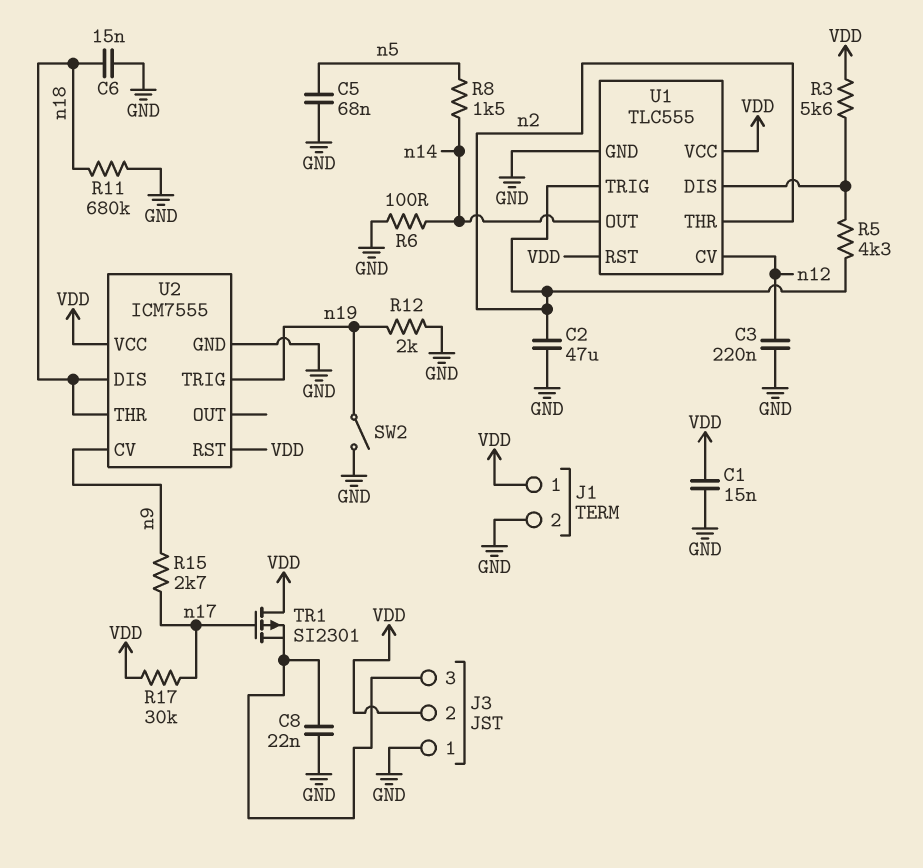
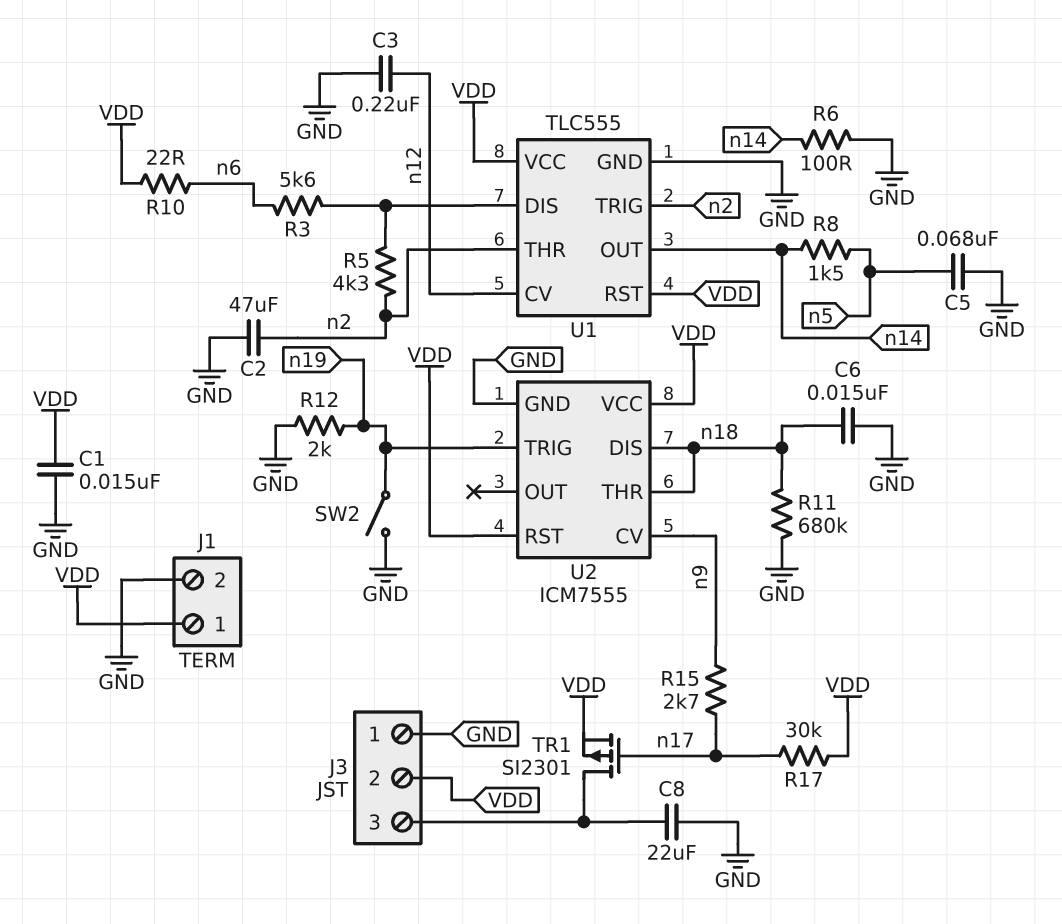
C8: 22nF (GND, J3/3) -> 22uF (GND, J3/3)
R3: 5.6k (U1/DIS, VDD) -> 5.6k (U1/DIS, n6)
R10: none -> 22 (VDD, n6)
TR1: PMOS SI2301 (G n17, D VDD, S J3/3) -> PMOS SI2301 (G n17, D J3/3, S VDD)

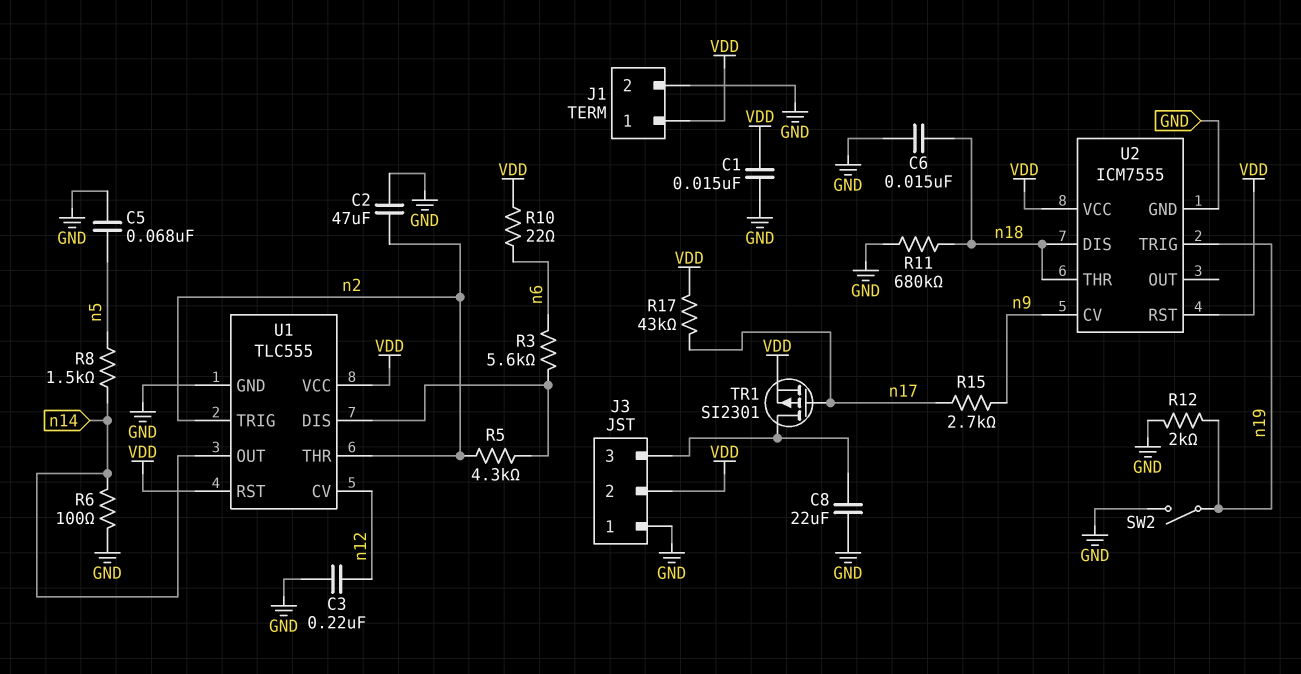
R17: 30k (VDD, n17) -> 43k (VDD, n17)

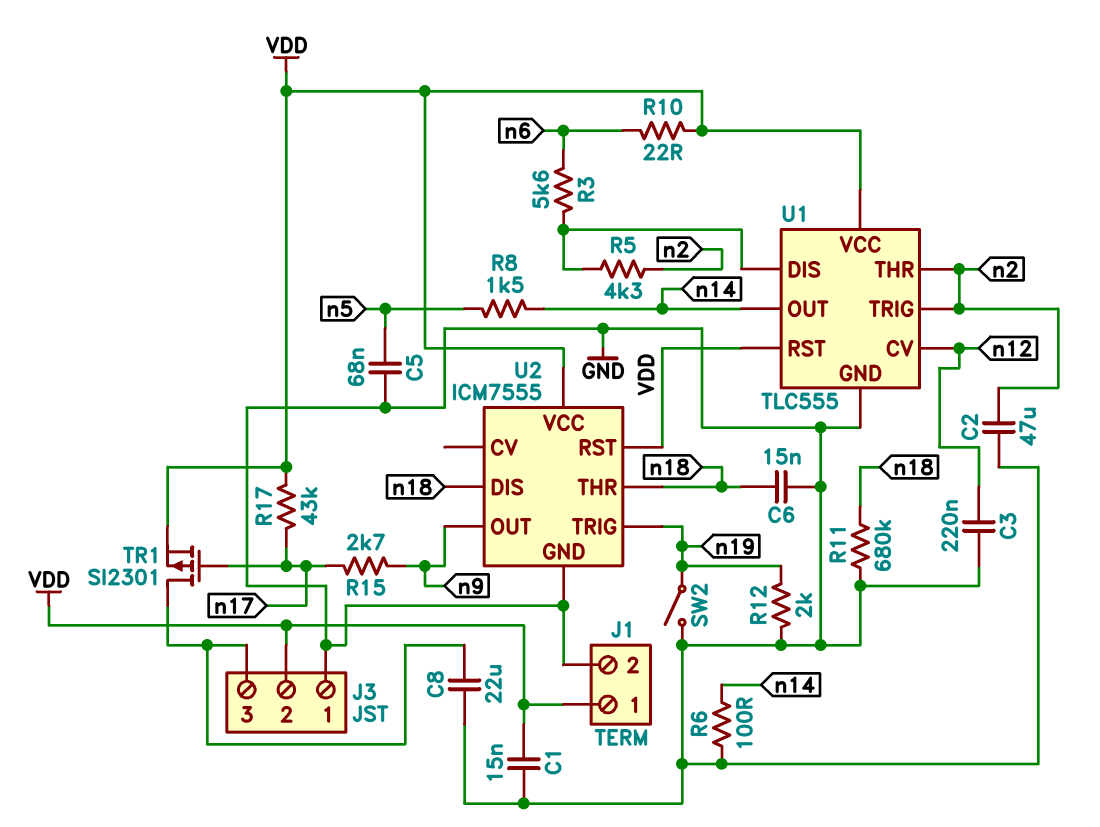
U2 pin CV: n9 -> none
U2 pin OUT: none -> n9

